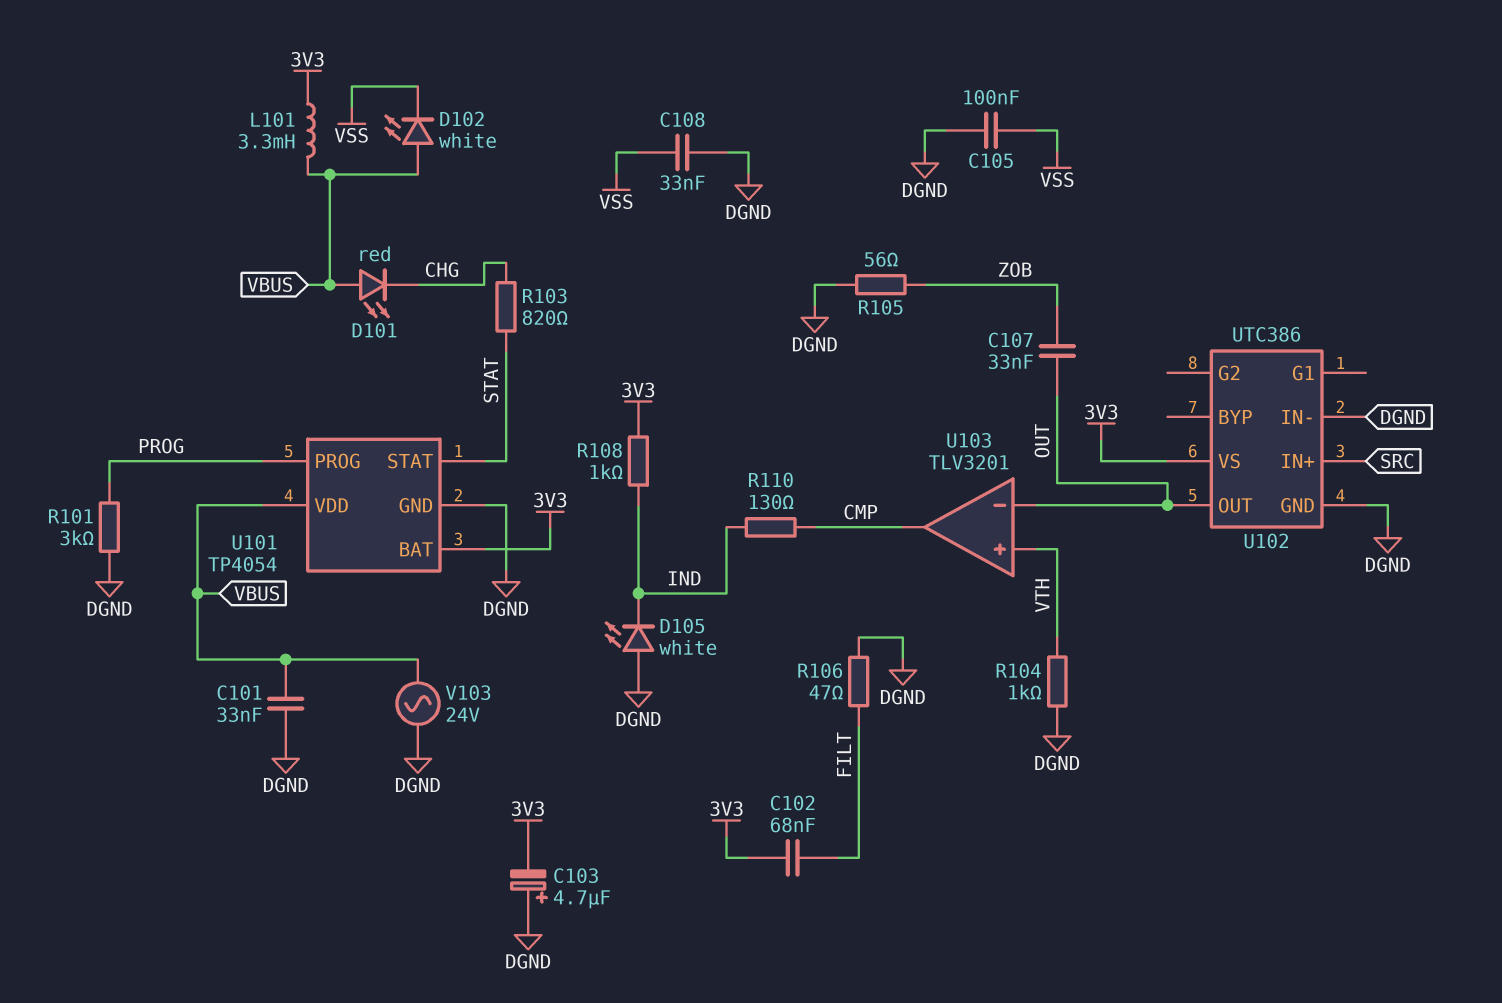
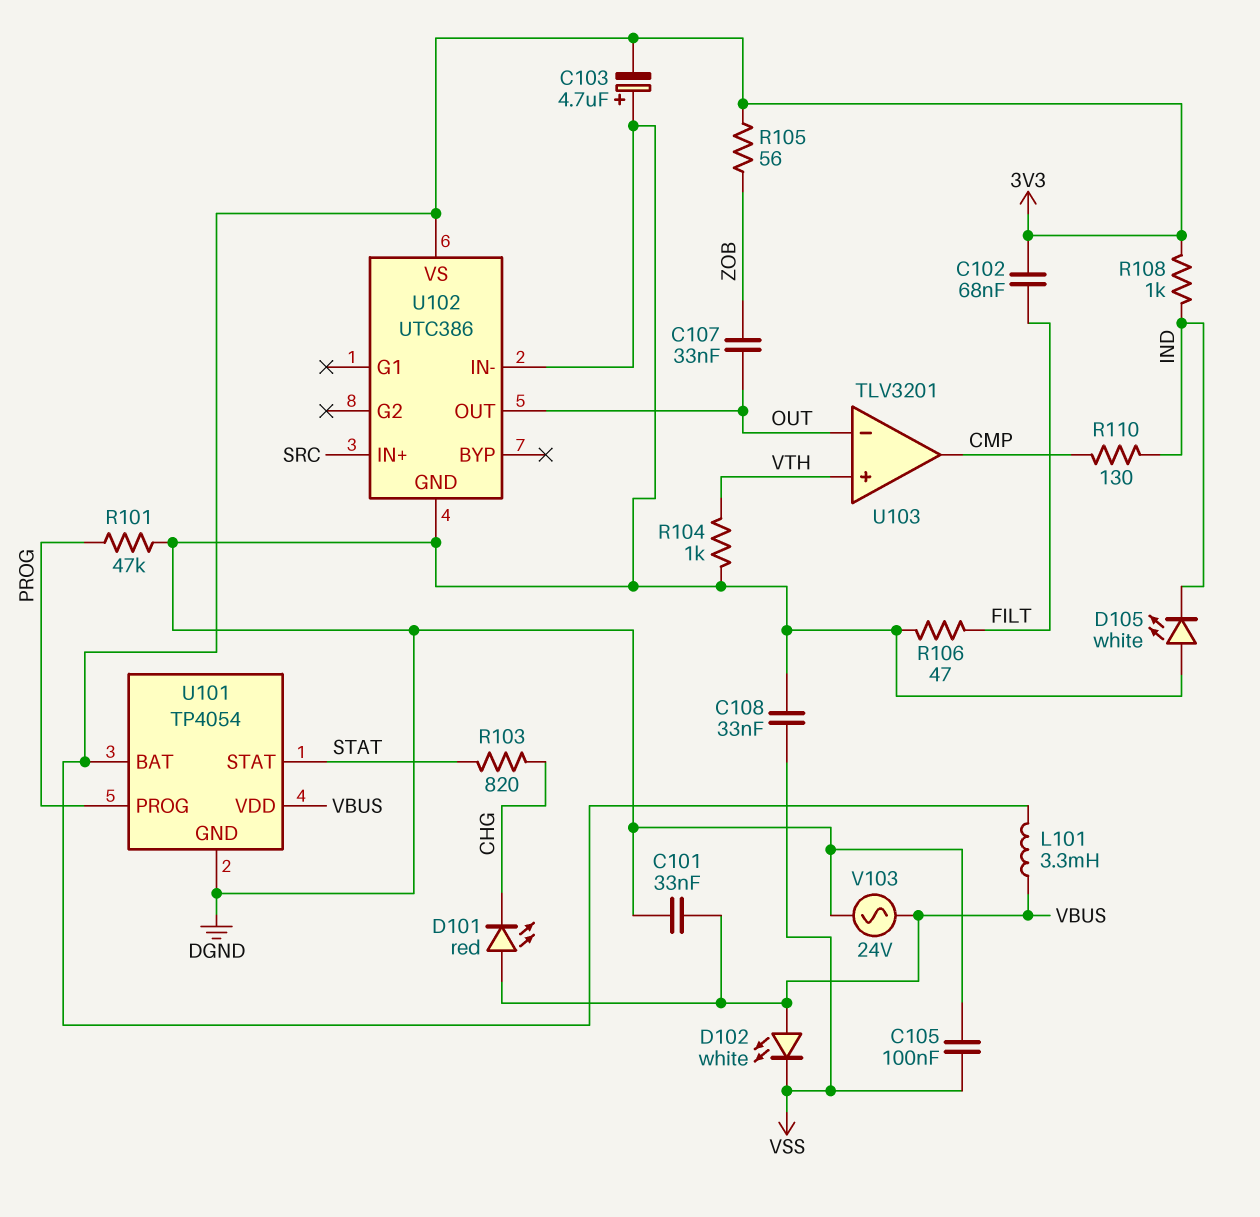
R101: 3k (DGND, PROG) -> 47k (DGND, PROG)
R105: 56 (DGND, ZOB) -> 56 (3V3, ZOB)

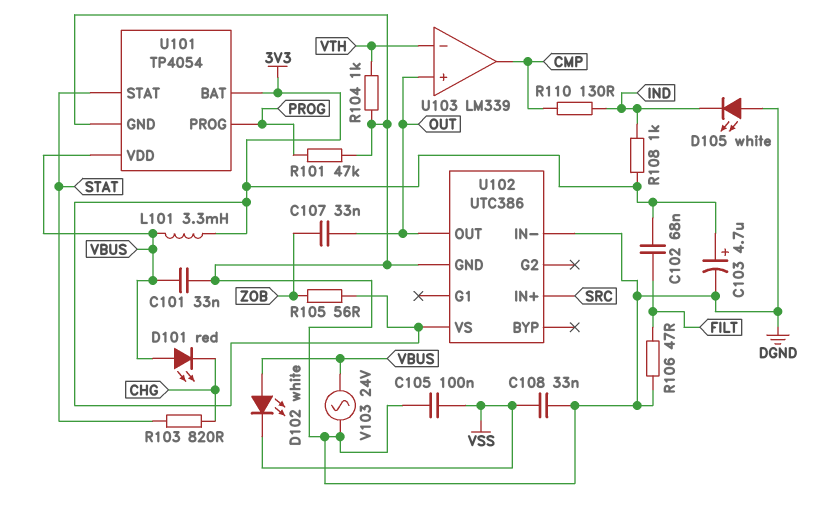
C103: 4.7uF (plus DGND, minus 3V3) -> 4.7uF (plus 3V3, minus DGND)
U103: TLV3201 -> LM339
U103 pin in+: VTH -> OUT
U103 pin in-: OUT -> VTH

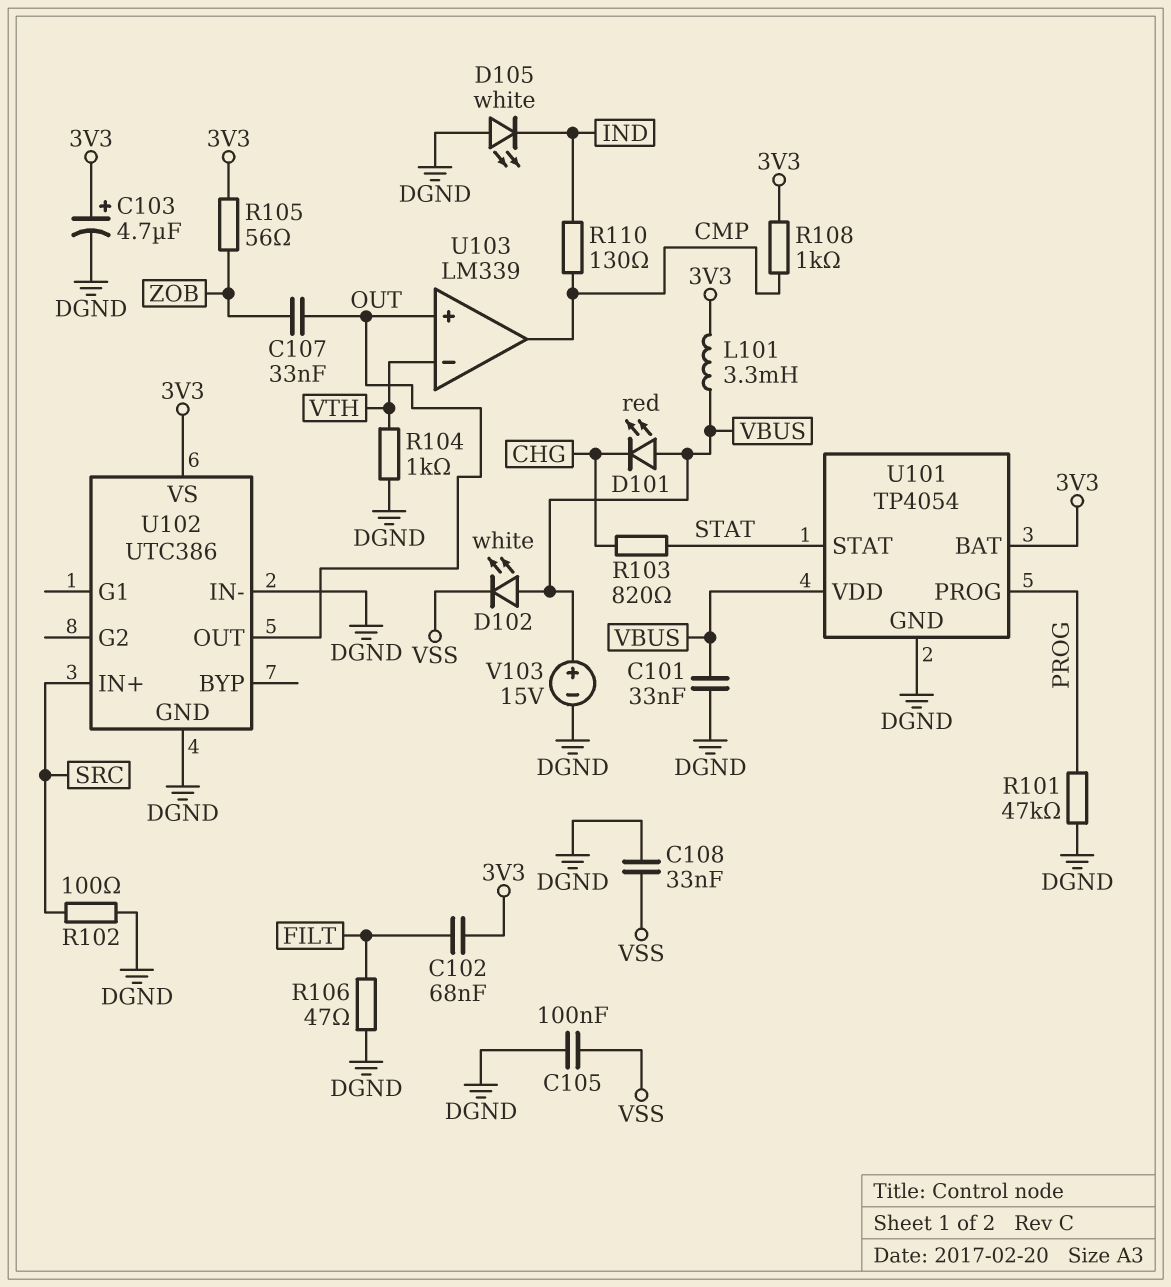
R102: none -> 100 (DGND, SRC)
R108: 1k (3V3, IND) -> 1k (3V3, CMP)
V103: AC 24V (DGND, VBUS) -> 15V (plus VBUS, minus DGND)

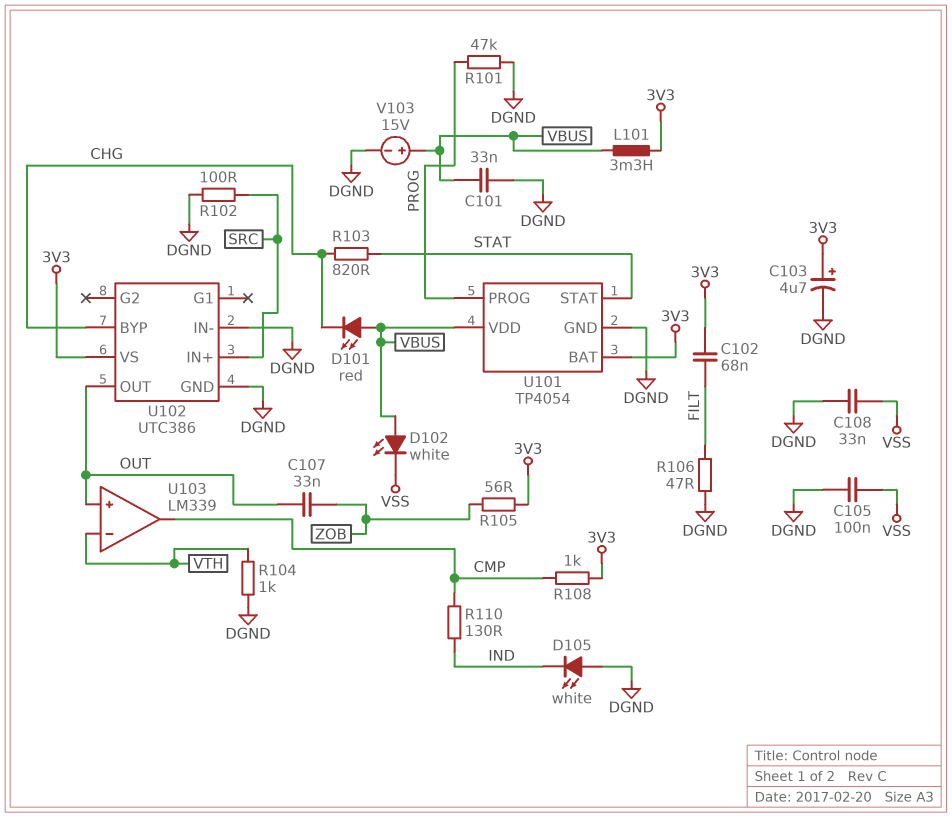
U102 pin BYP: none -> CHG

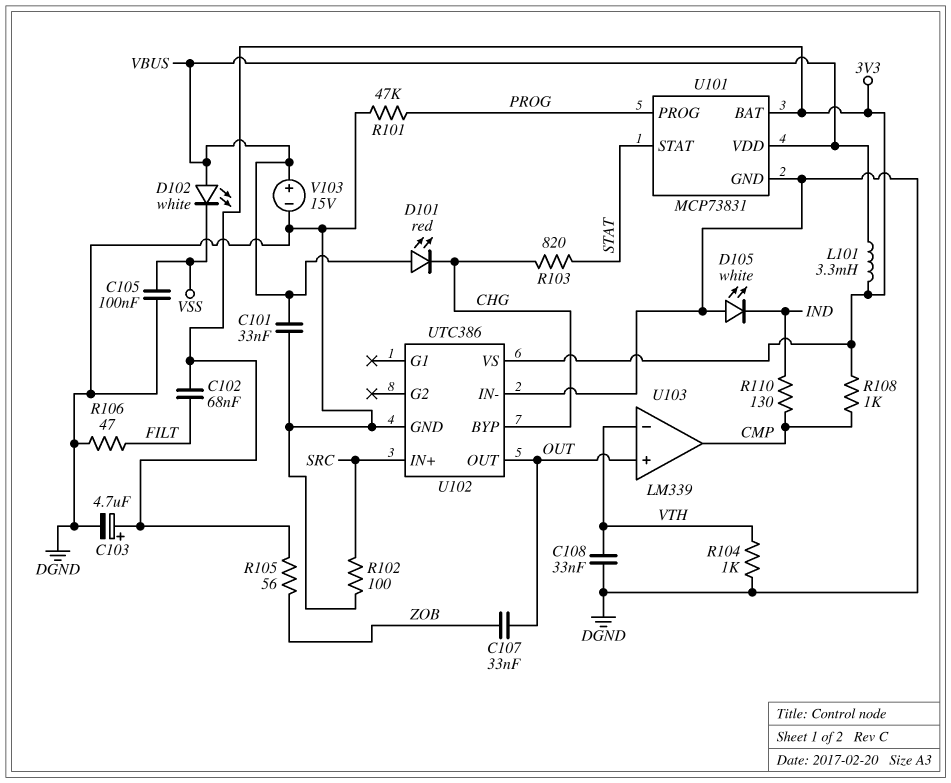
C108: 33nF (DGND, VSS) -> 33nF (DGND, VTH)
U101: TP4054 -> MCP73831

